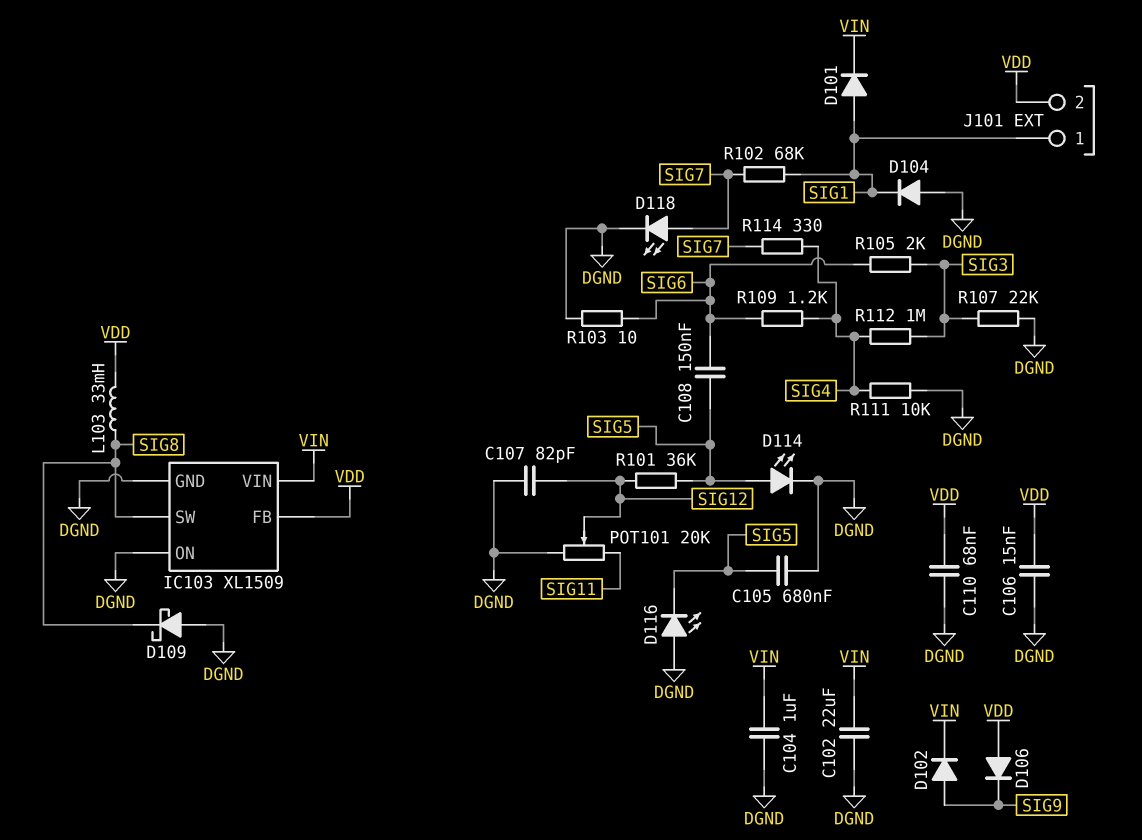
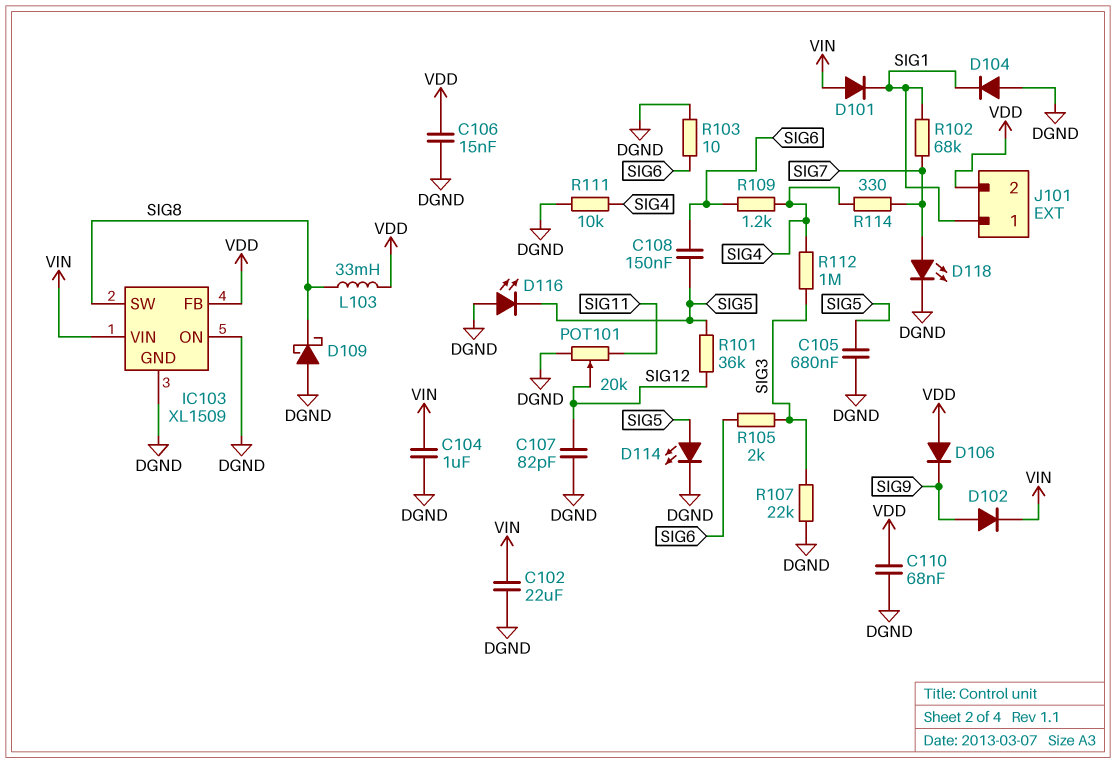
D101: diode (A SIG1, K VIN) -> diode (A VIN, K SIG1)

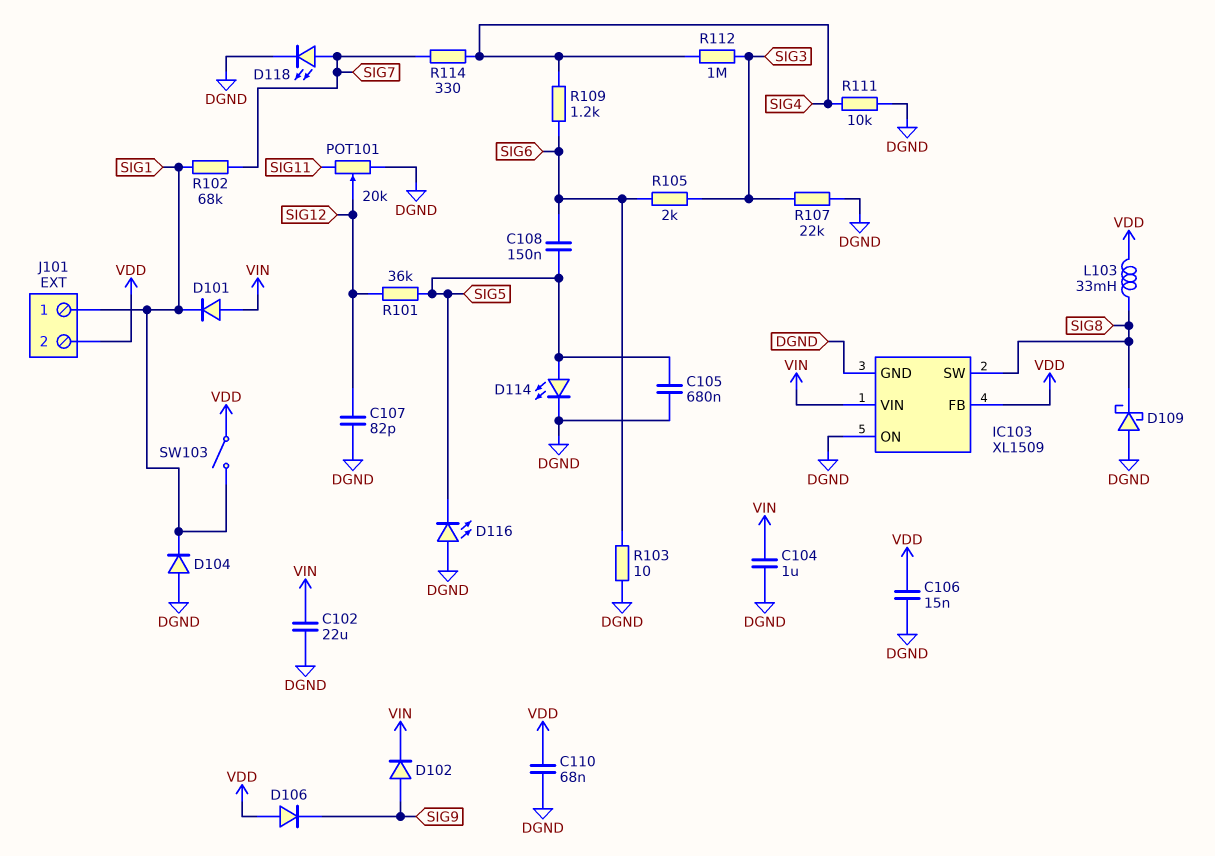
SW103: none -> switch (SIG1, VDD)

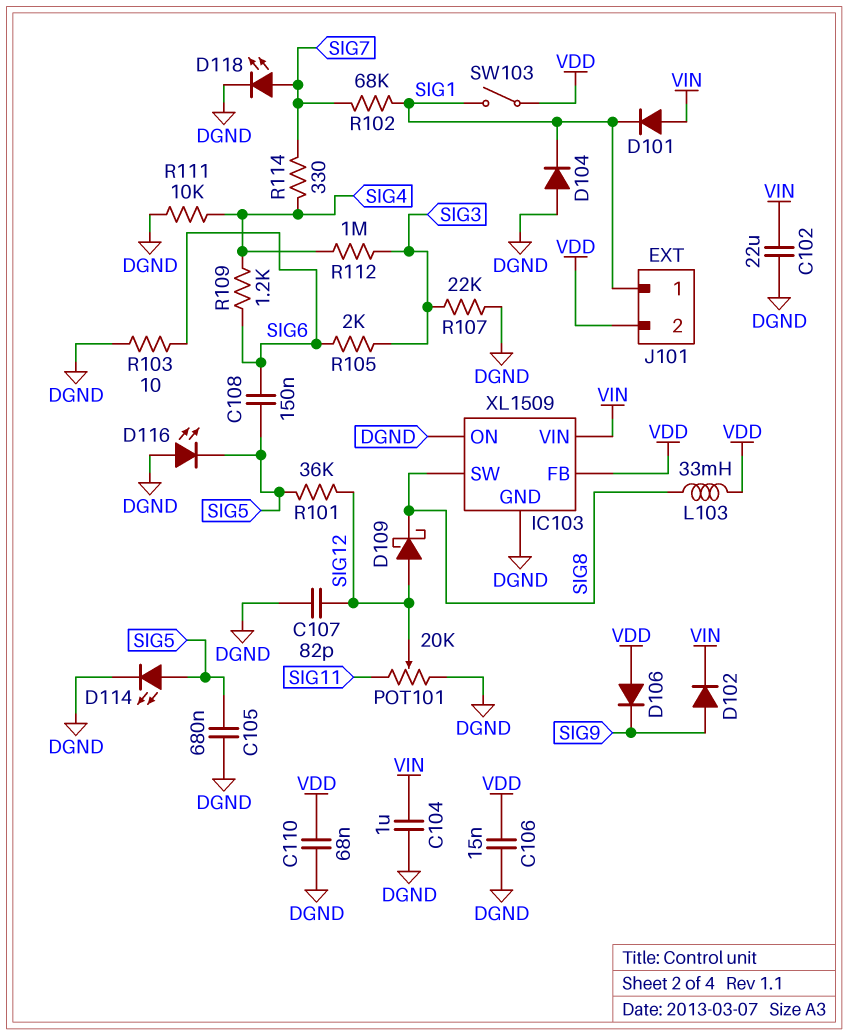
D109: schottky (A DGND, K SIG8) -> schottky (A SIG12, K SIG8)

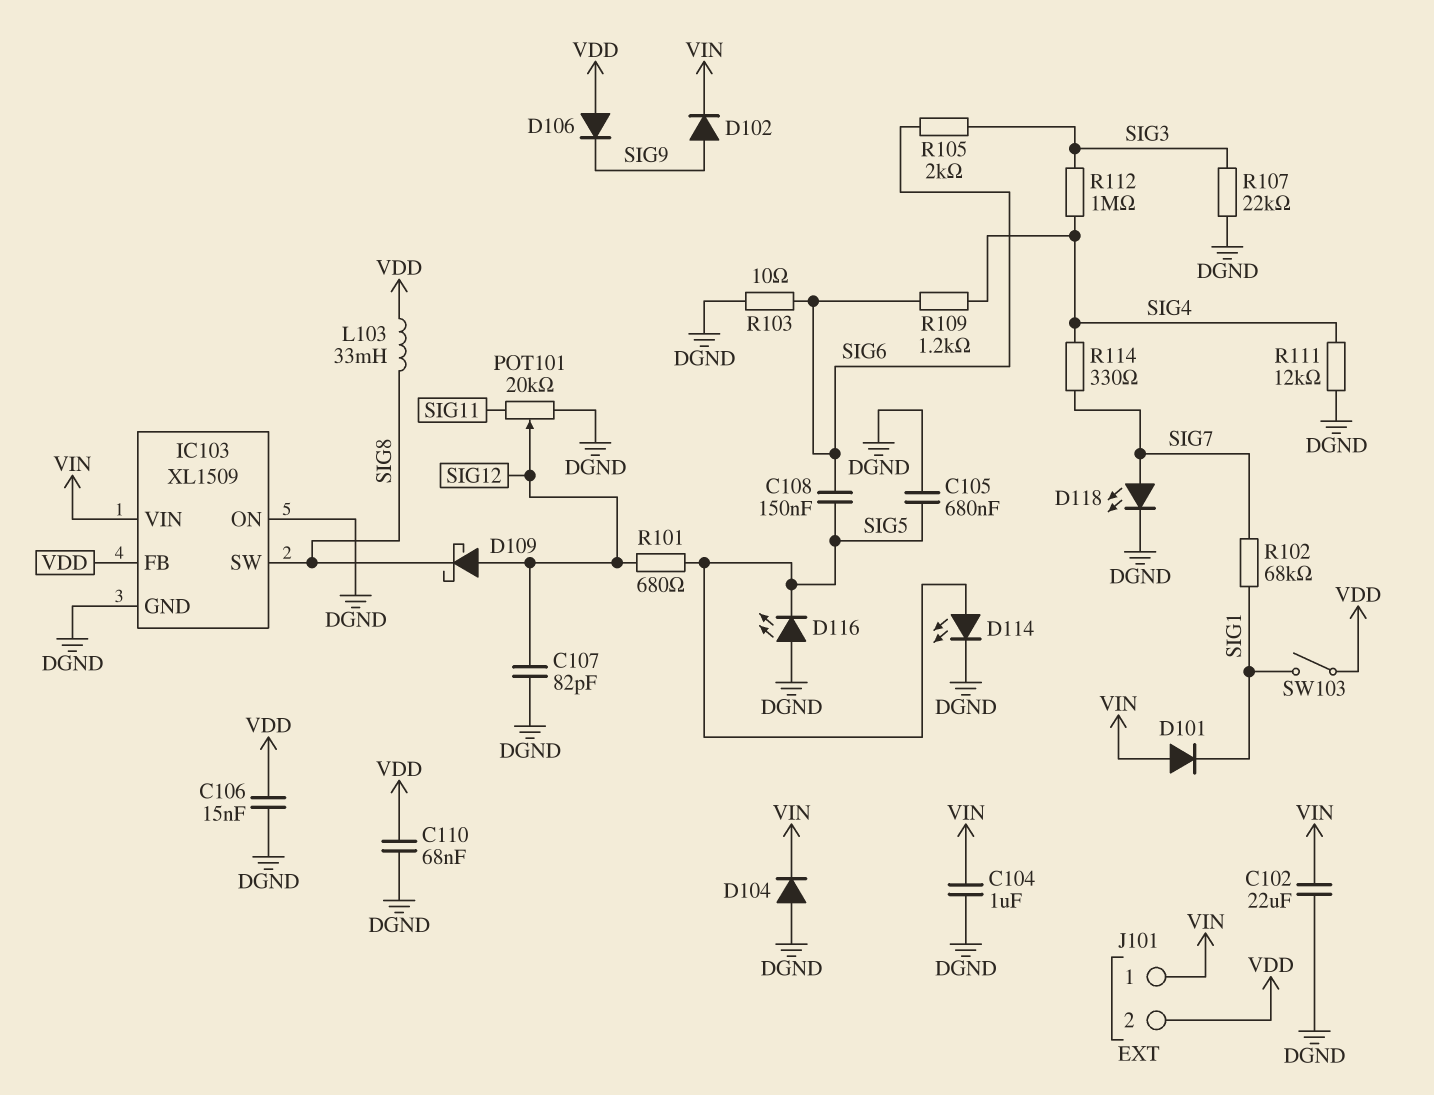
D104: diode (A DGND, K SIG1) -> diode (A DGND, K VIN)
J101 pin 1: SIG1 -> VIN
R101: 36k (SIG5, SIG12) -> 680 (SIG5, SIG12)
R111: 10k (DGND, SIG4) -> 12k (DGND, SIG4)

